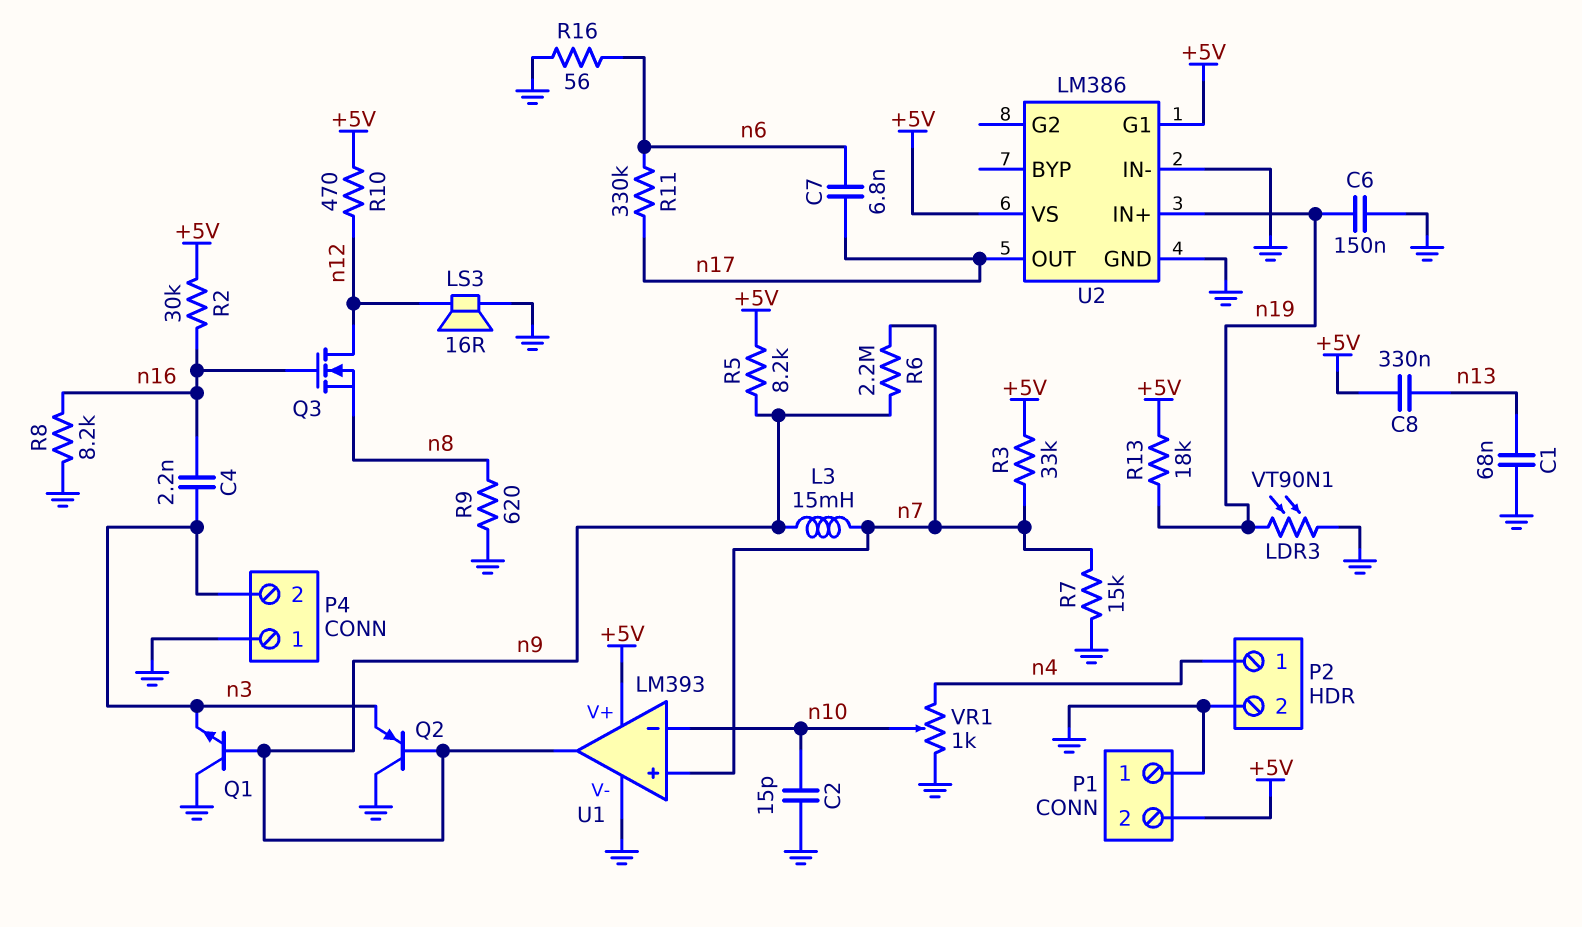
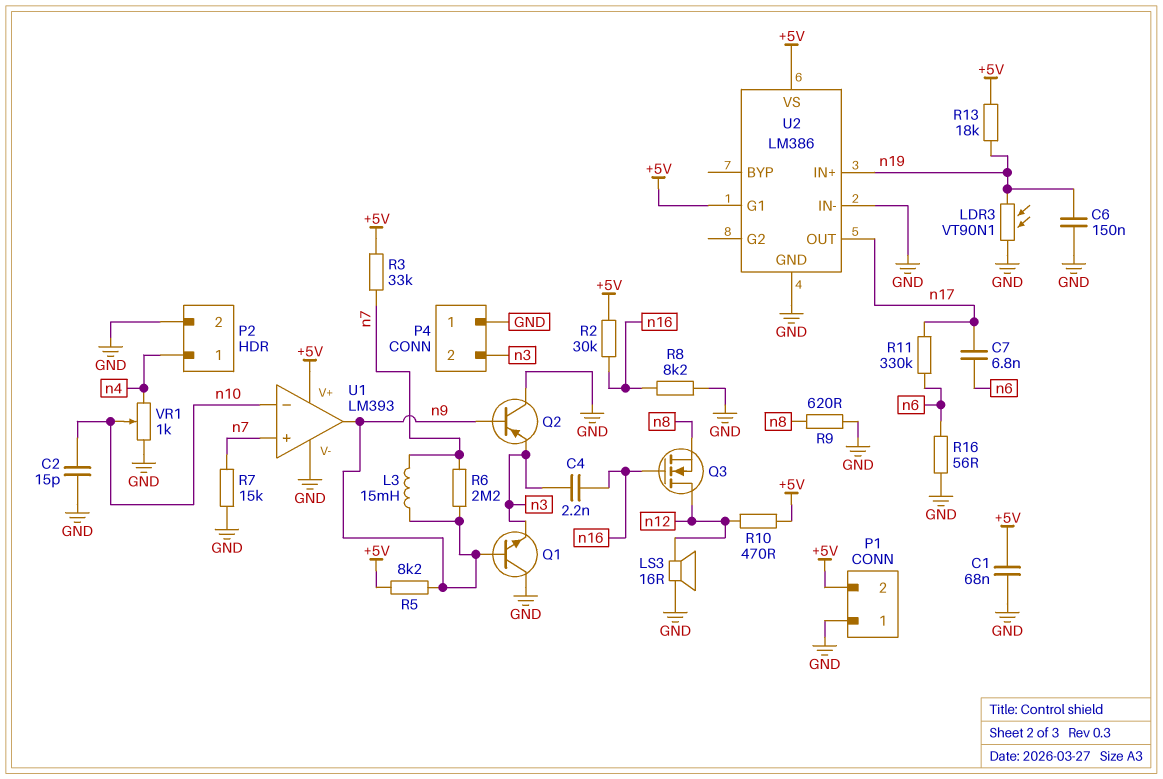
C1: 68nF (GND, n13) -> 68nF (+5V, GND)
C8: 330nF (+5V, n13) -> none

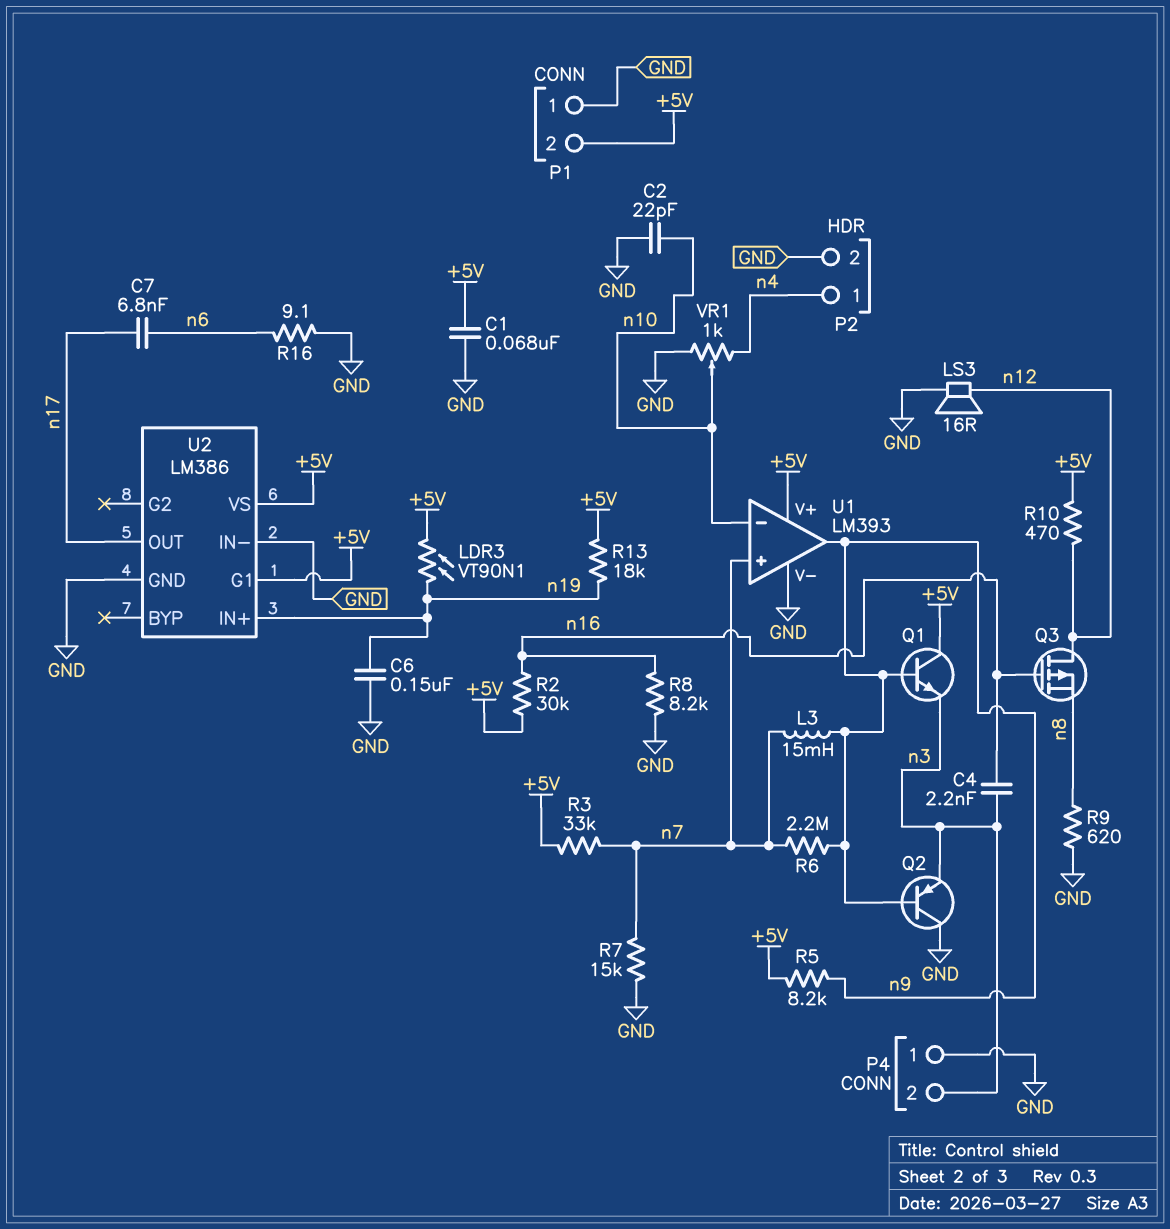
C2: 15pF (GND, n10) -> 22pF (GND, n10)
LDR3: VT90N1 (GND, n19) -> VT90N1 (+5V, n19)
Q1: NPN (B n9, C GND, E n3) -> NPN (B n9, C +5V, E n3)
Q3: NMOS (G n16, D n12, S n8) -> PMOS (G n16, D n12, S n8)
R11: 330k (n6, n17) -> none
R16: 56 (GND, n6) -> 9.1 (GND, n6)

